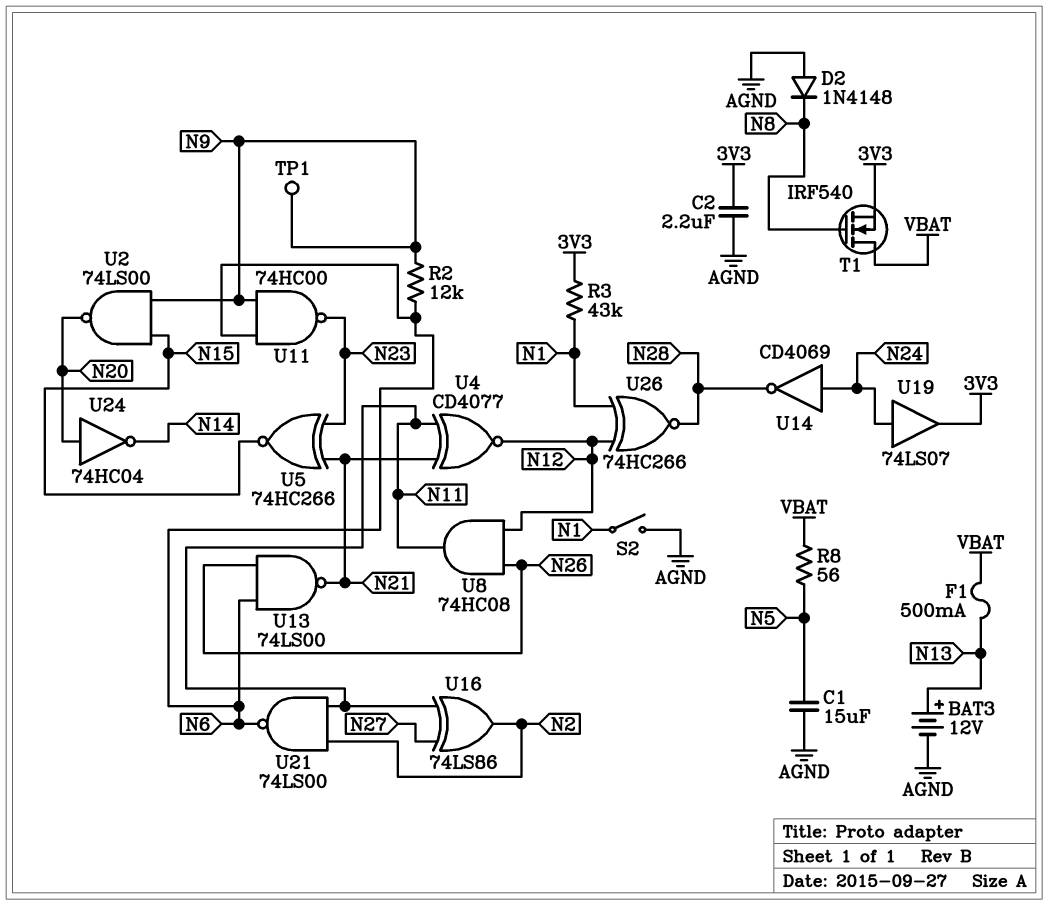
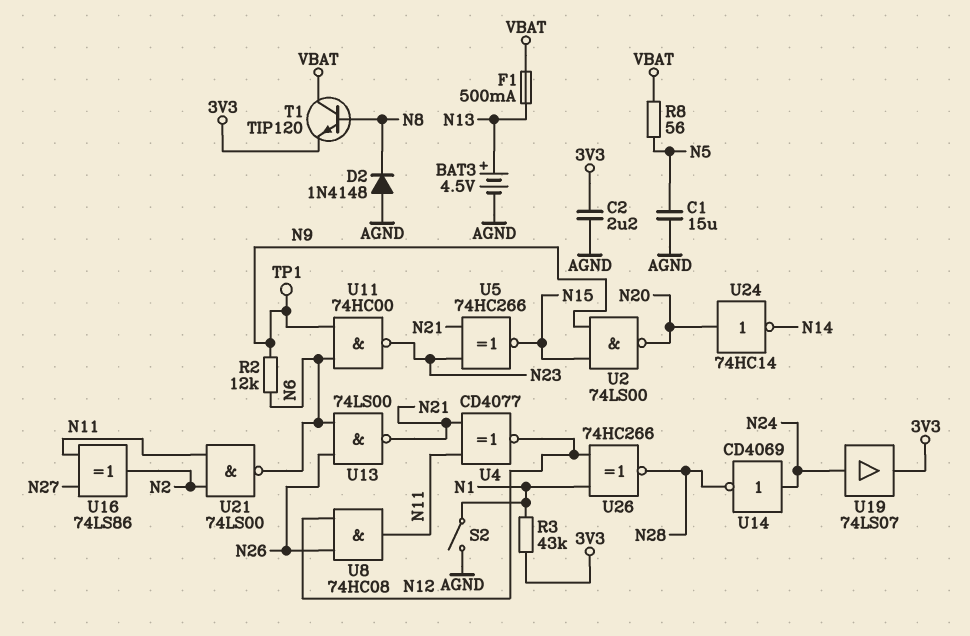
BAT3: 12V (plus N13, minus AGND) -> 4.5V (plus N13, minus AGND)
T1: NMOS IRF540 (G N8, D VBAT, S 3V3) -> NPN TIP120 (B N8, C VBAT, E 3V3)
U24: NOT 74HC04 (in N20, out N14) -> NOT 74HC14 (in N20, out N14)

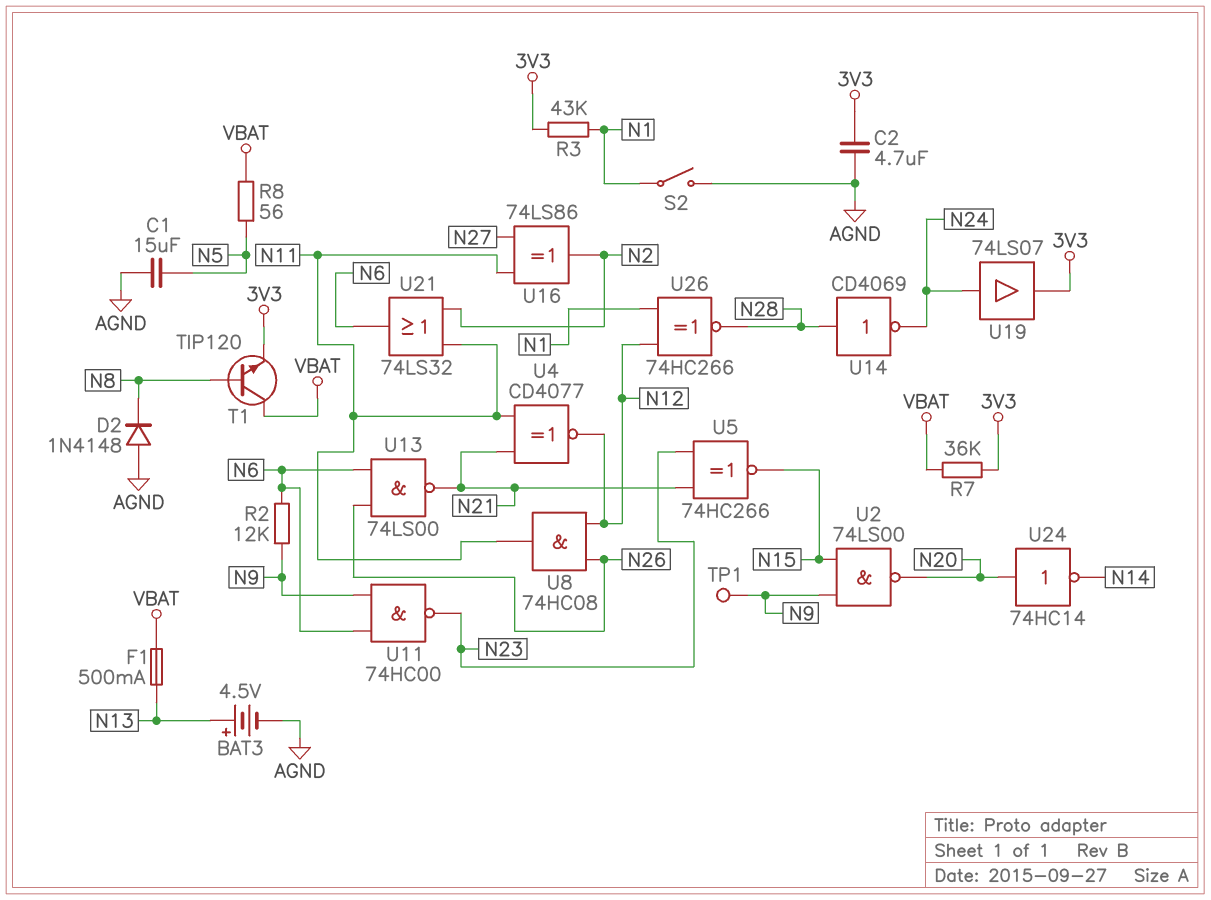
C2: 2.2uF (3V3, AGND) -> 4.7uF (3V3, AGND)
R7: none -> 36k (3V3, VBAT)
U14: NOT CD4069 (in N24, out N28) -> NOT CD4069 (in N28, out N24)
U21: NAND 74LS00 (in N2, in N11, out N6) -> OR 74LS32 (in N2, in N11, out N6)

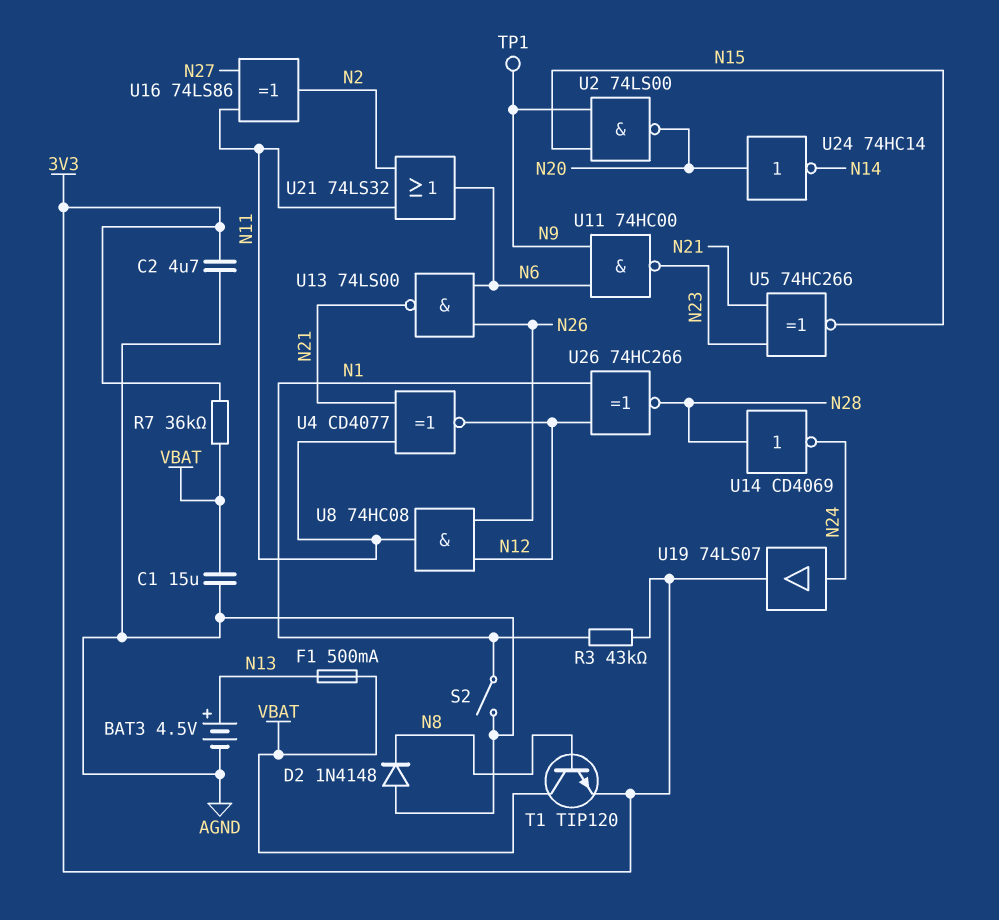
C1: 15uF (AGND, N5) -> 15uF (AGND, VBAT)
R2: 12k (N6, N9) -> none
R8: 56 (N5, VBAT) -> none

